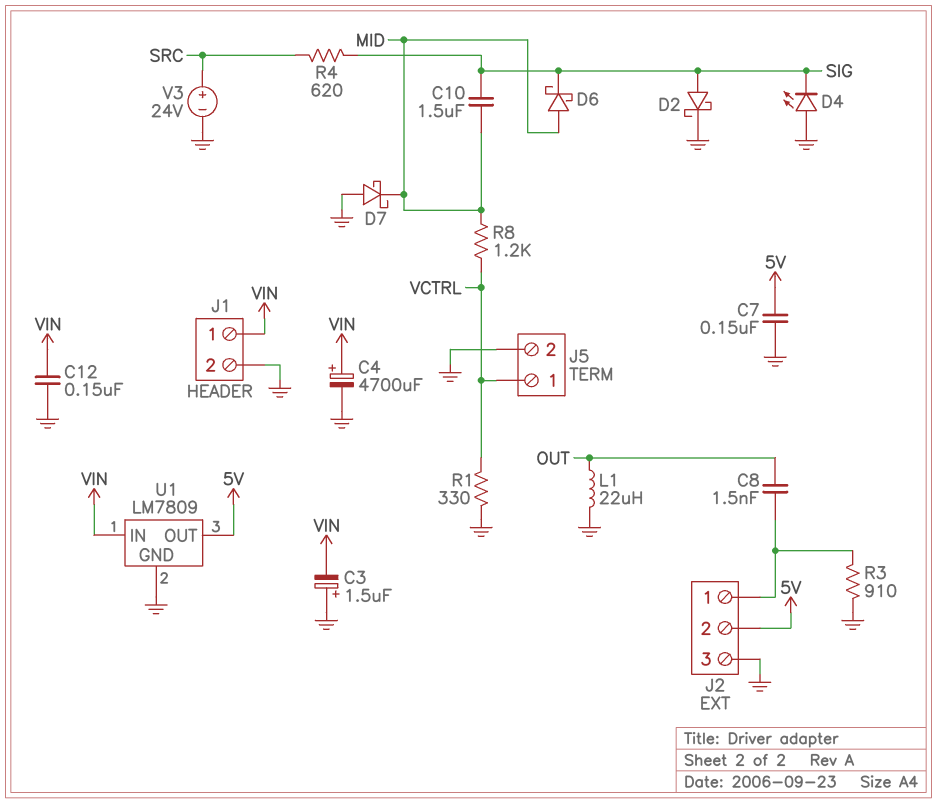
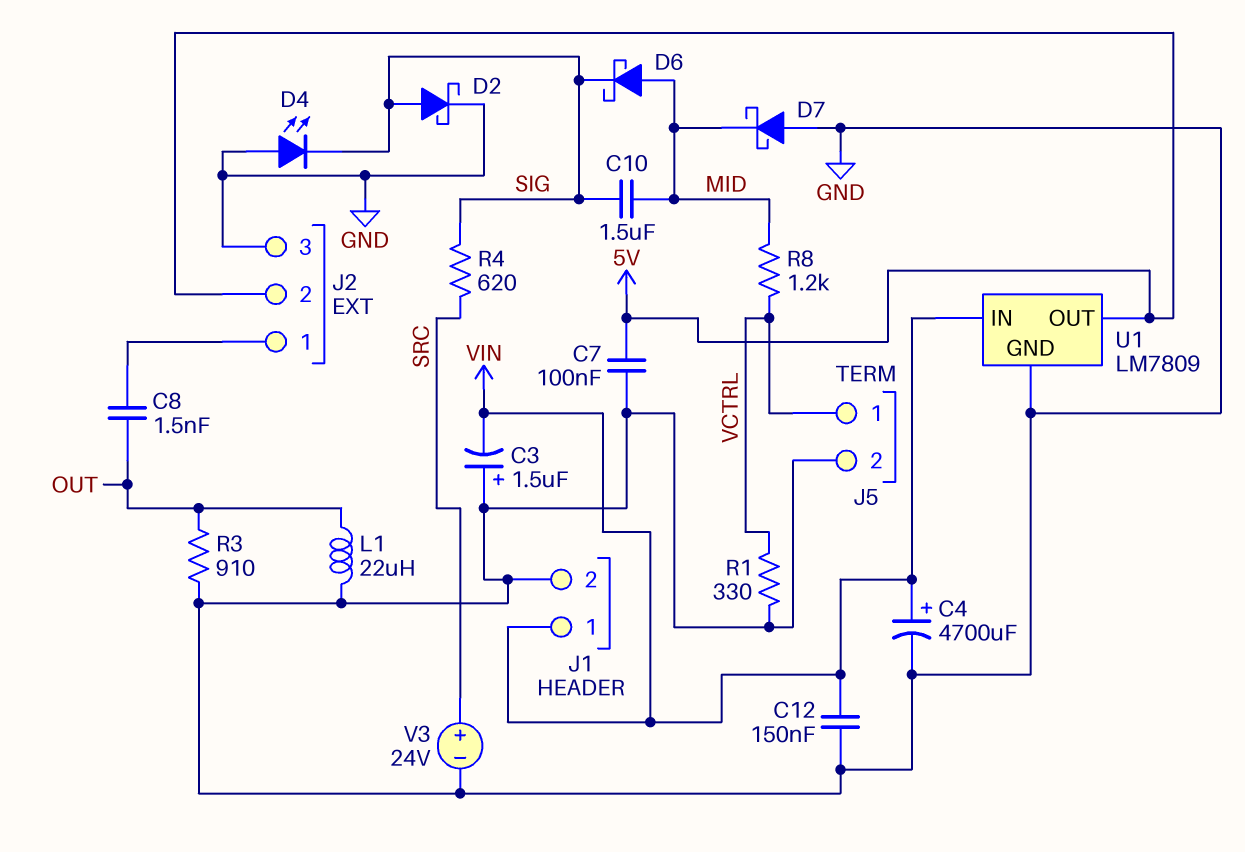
C7: 150nF (5V, GND) -> 100nF (5V, GND)
R3: 910 (GND, J2/1) -> 910 (GND, OUT)

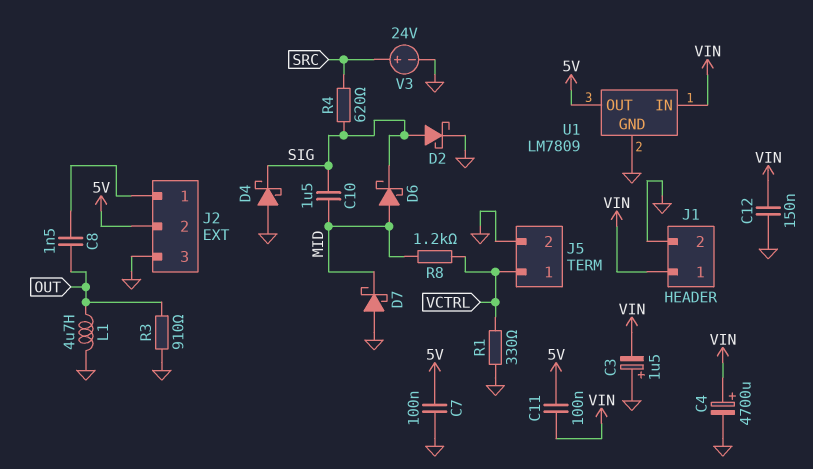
C11: none -> 100nF (5V, VIN)
D4: LED (A GND, K SIG) -> schottky (A GND, K SIG)
L1: 22uH (GND, OUT) -> 4.7uH (GND, OUT)

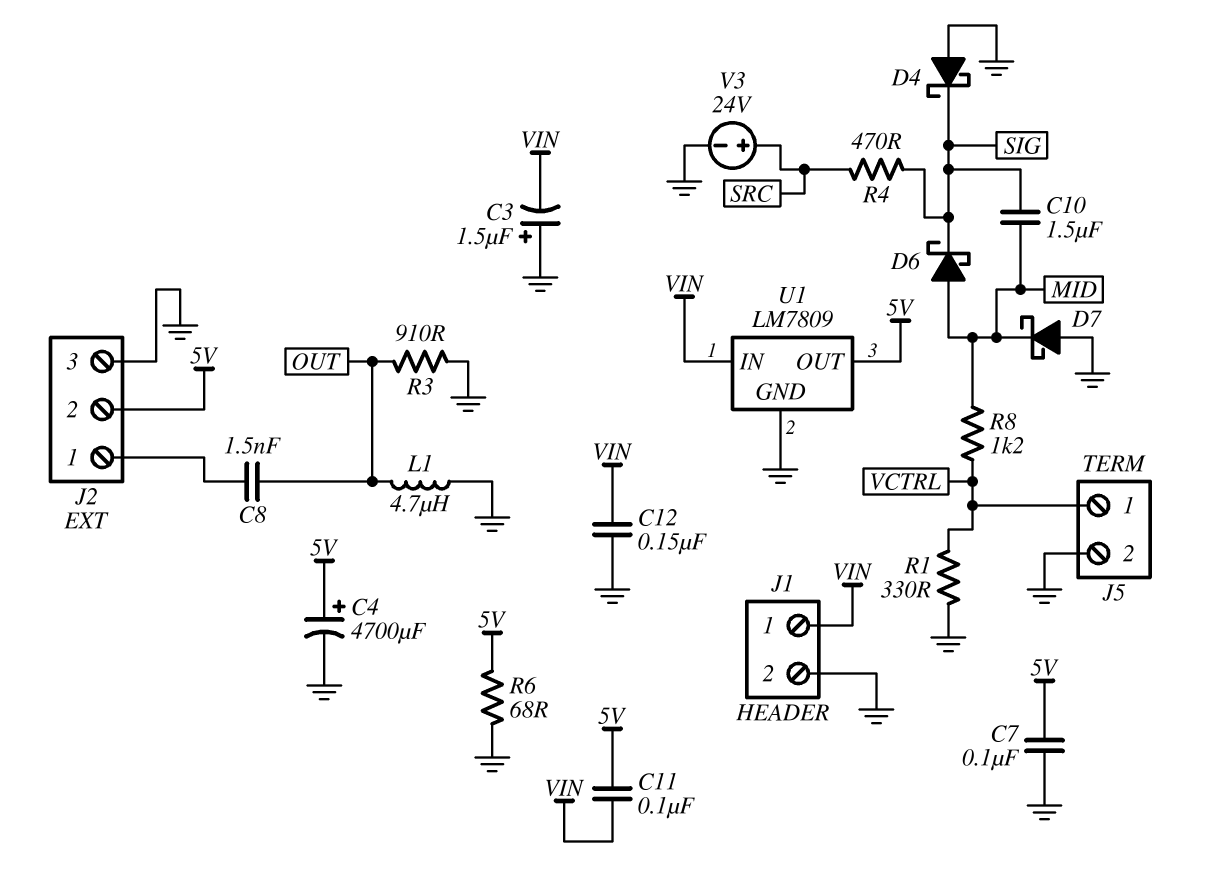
C4: 4700uF (plus VIN, minus GND) -> 4700uF (plus 5V, minus GND)
D2: schottky (A SIG, K GND) -> none
R4: 620 (SIG, SRC) -> 470 (SIG, SRC)
R6: none -> 68 (5V, GND)

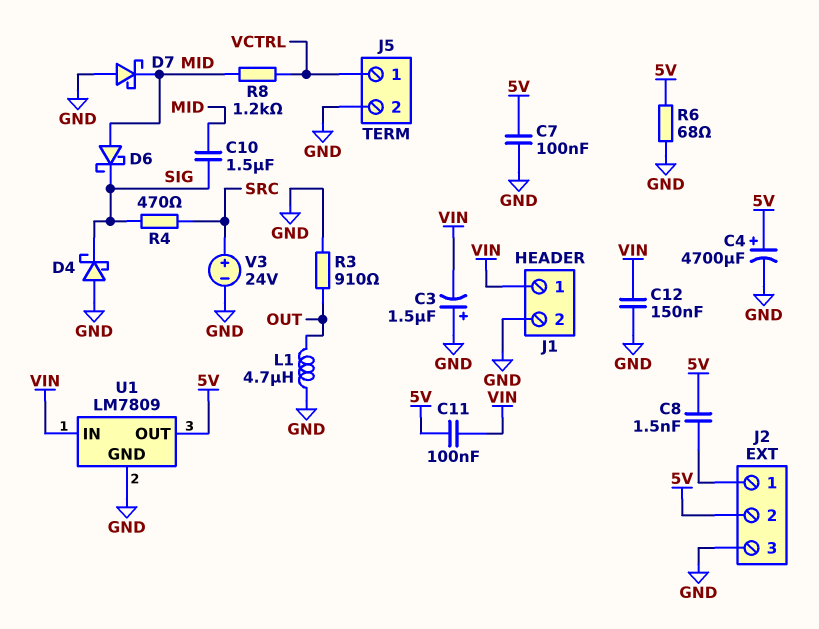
C8: 1.5nF (J2/1, OUT) -> 1.5nF (5V, J2/1)
R1: 330 (GND, VCTRL) -> none

